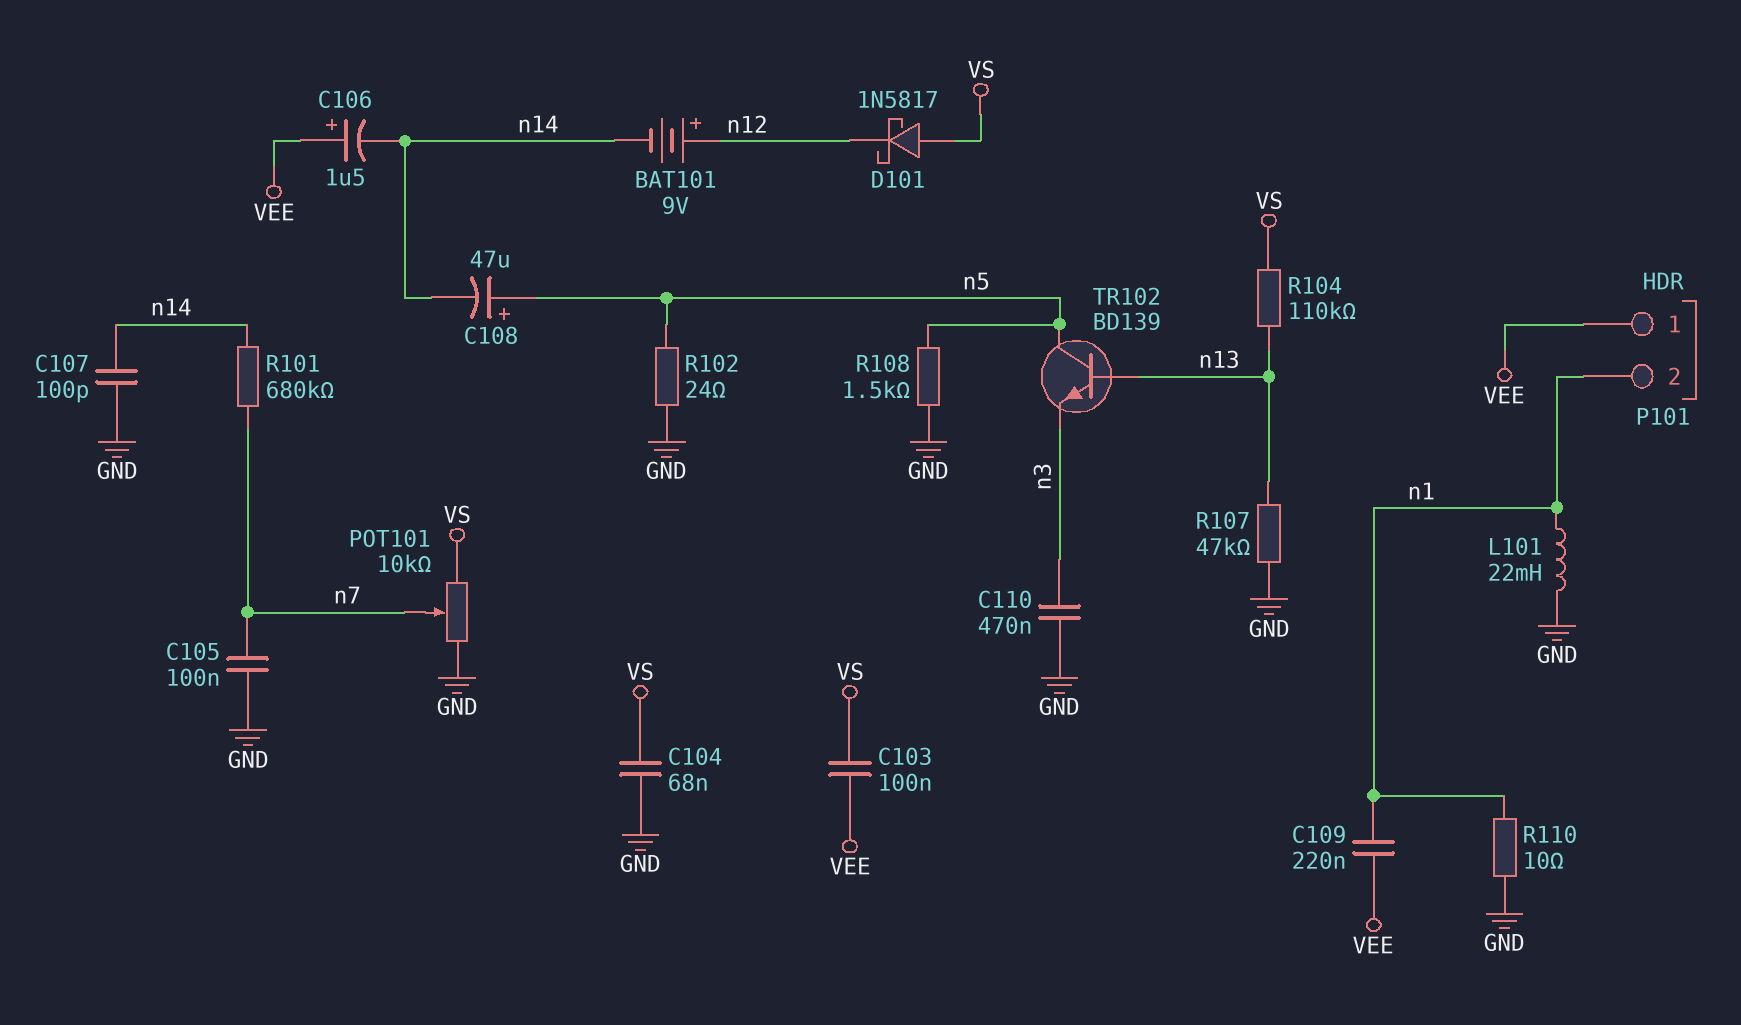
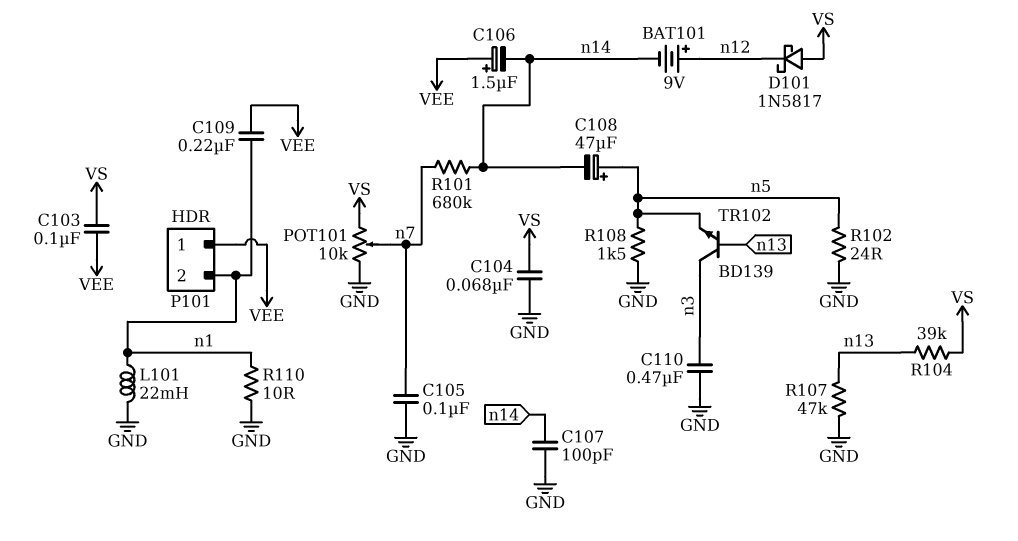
R104: 110k (VS, n13) -> 39k (VS, n13)
TR102: NPN BD139 (B n13, C n5, E n3) -> NPN BD139 (B n13, C n3, E n5)

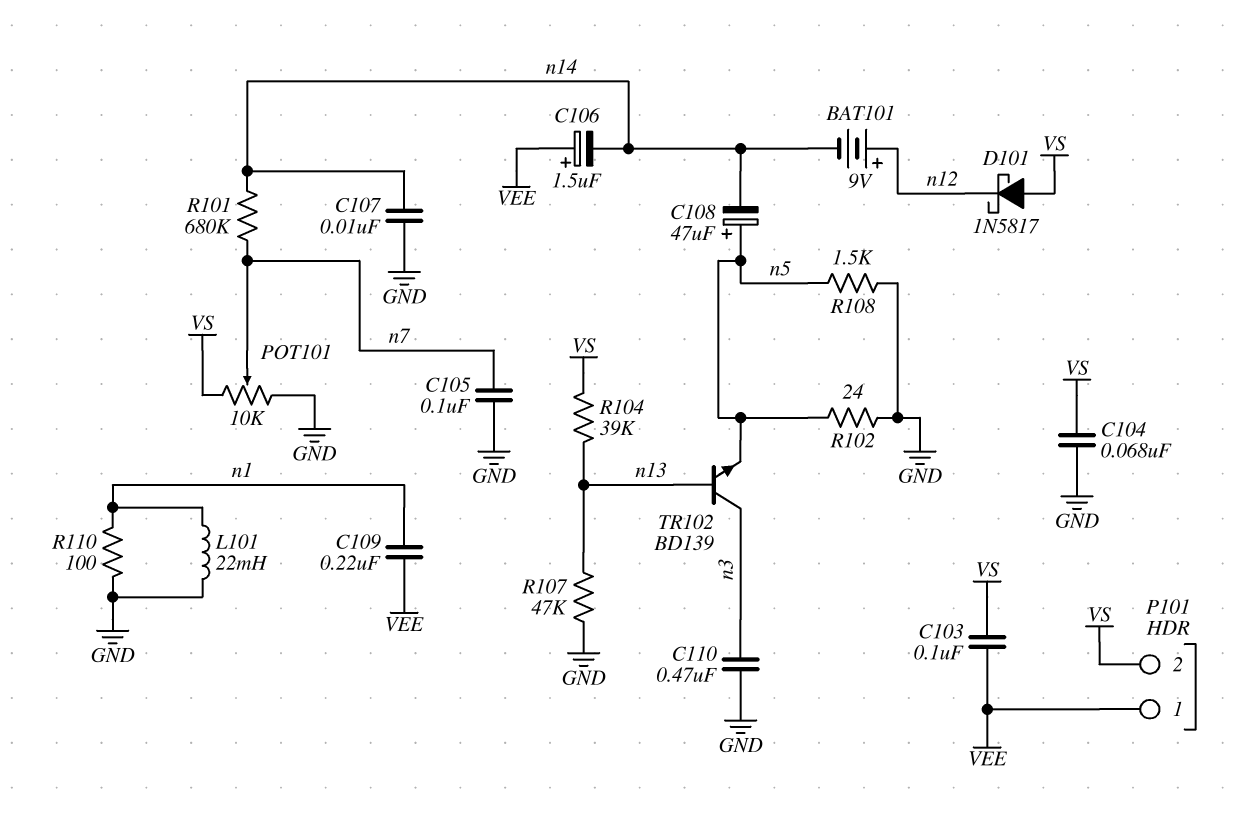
C107: 100pF (GND, n14) -> 10nF (GND, n14)
P101 pin 2: n1 -> VS
R110: 10 (GND, n1) -> 100 (GND, n1)

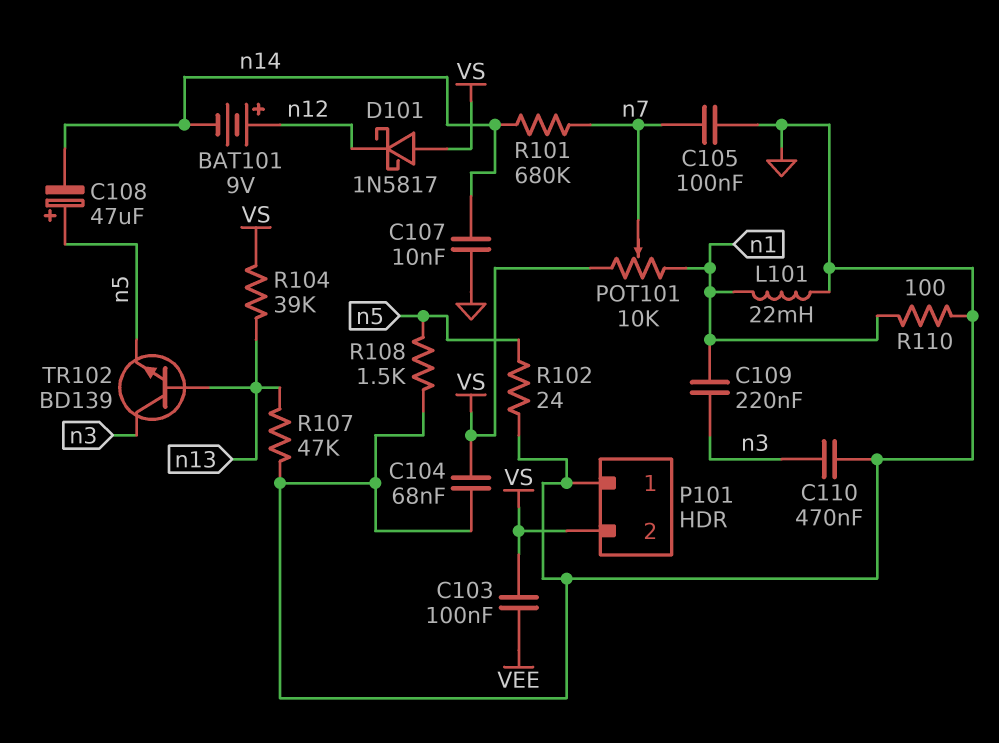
C106: 1.5uF (plus VEE, minus n14) -> none
C109: 220nF (VEE, n1) -> 220nF (n1, n3)
P101 pin 1: VEE -> GND
POT101: 10k (GND, VS, wiper n7) -> 10k (VS, n1, wiper n7)

